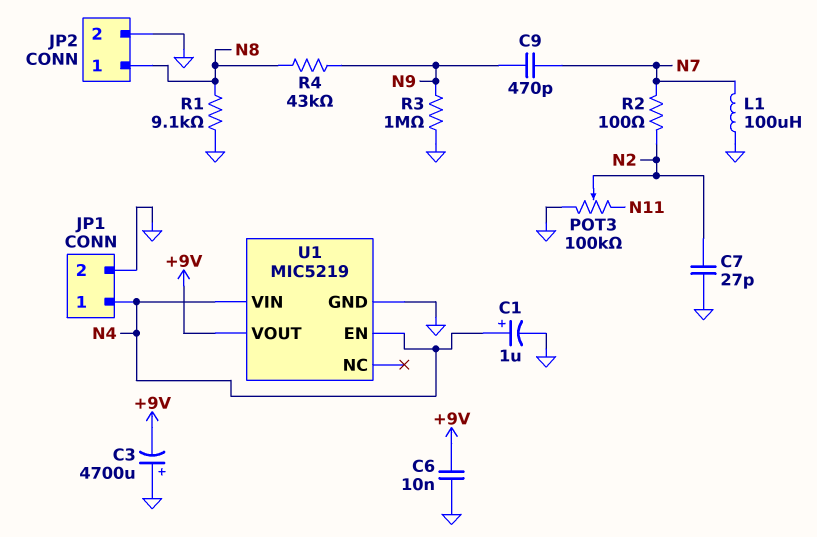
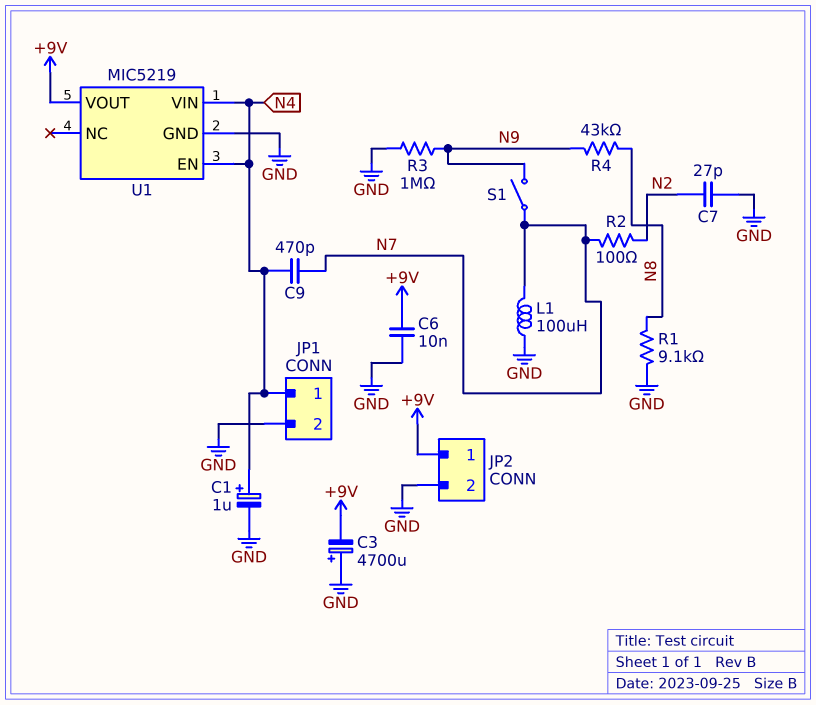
C9: 470pF (N7, N9) -> 470pF (N4, N7)
JP2 pin 1: N8 -> +9V
POT3: 100k (GND, N11, wiper N2) -> none
S1: none -> switch (N7, N9)

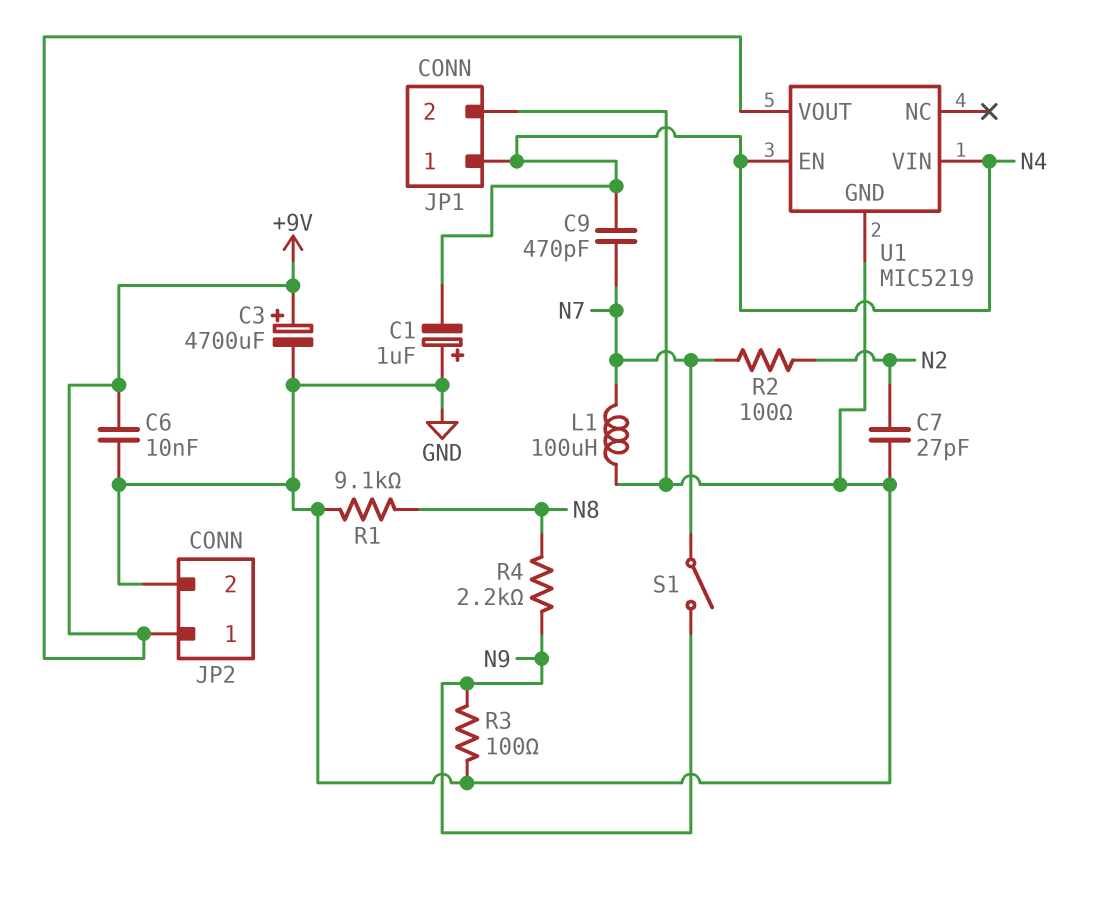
C1: 1uF (plus N4, minus GND) -> 1uF (plus GND, minus N4)
C3: 4700uF (plus GND, minus +9V) -> 4700uF (plus +9V, minus GND)
R3: 1M (GND, N9) -> 100 (GND, N9)
R4: 43k (N8, N9) -> 2.2k (N8, N9)

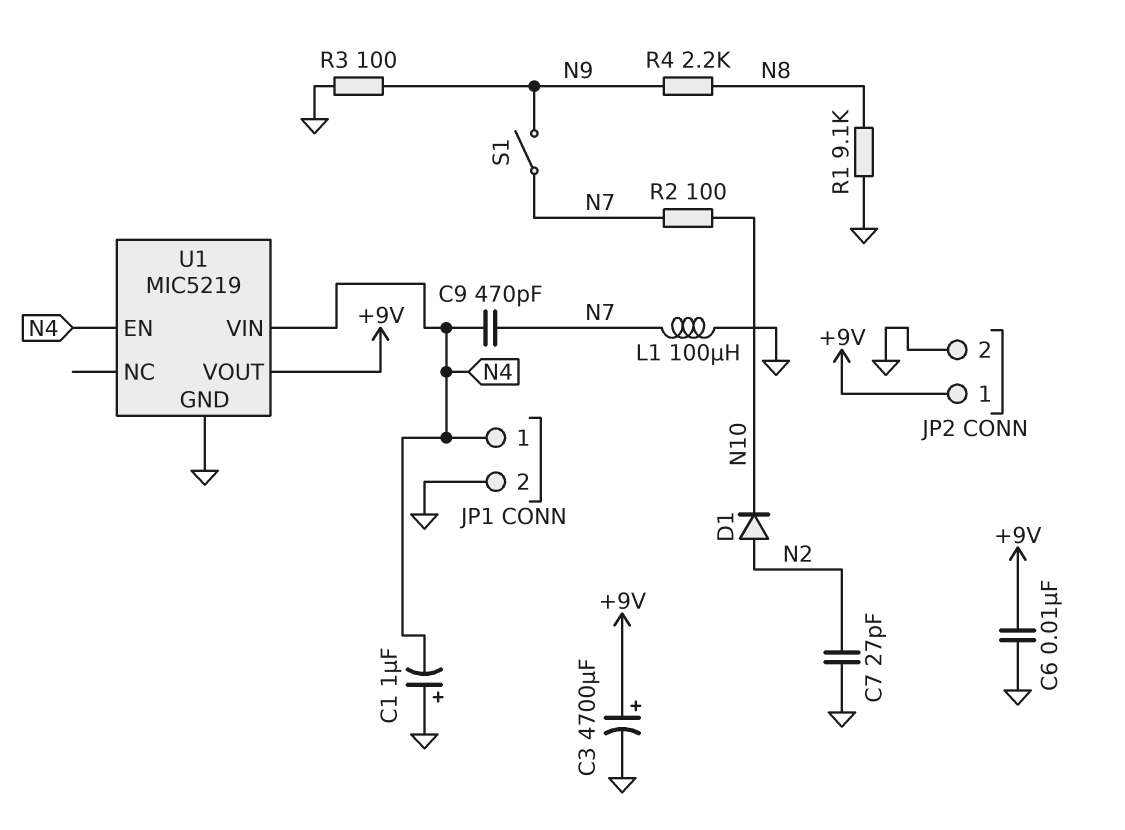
D1: none -> diode (A N2, K N10)
R2: 100 (N2, N7) -> 100 (N7, N10)

